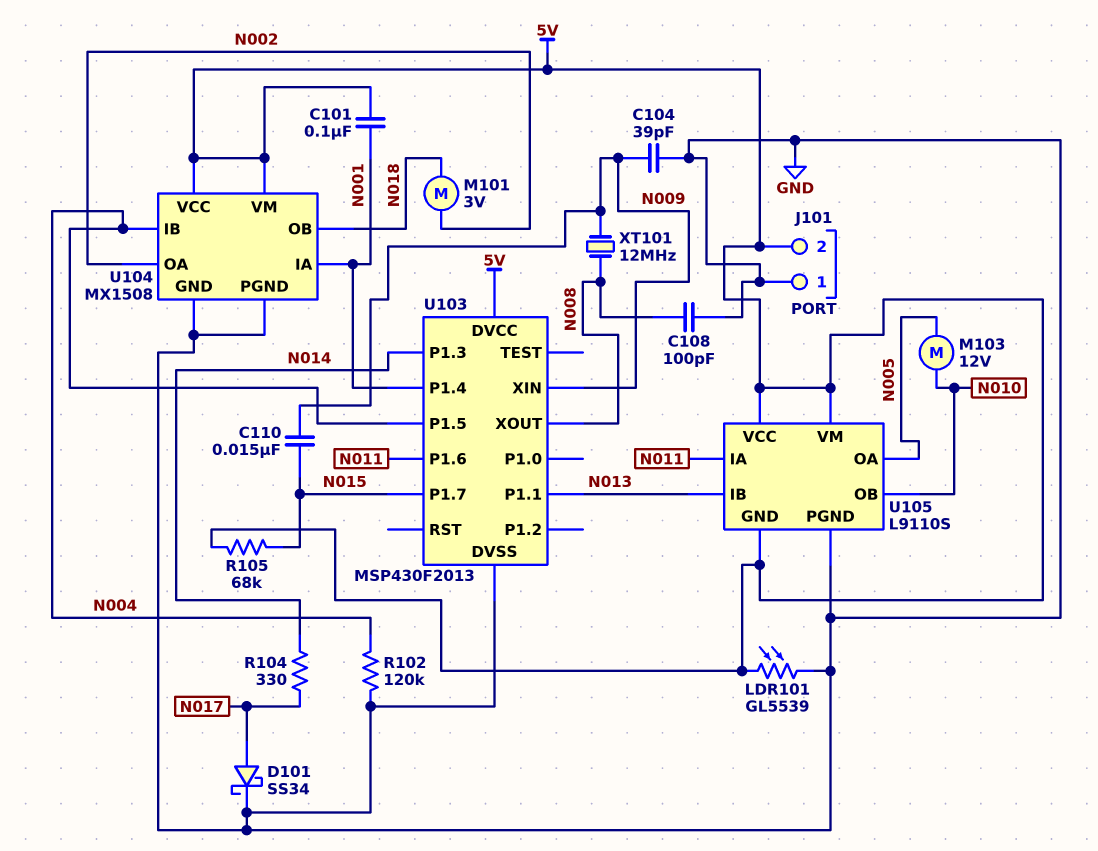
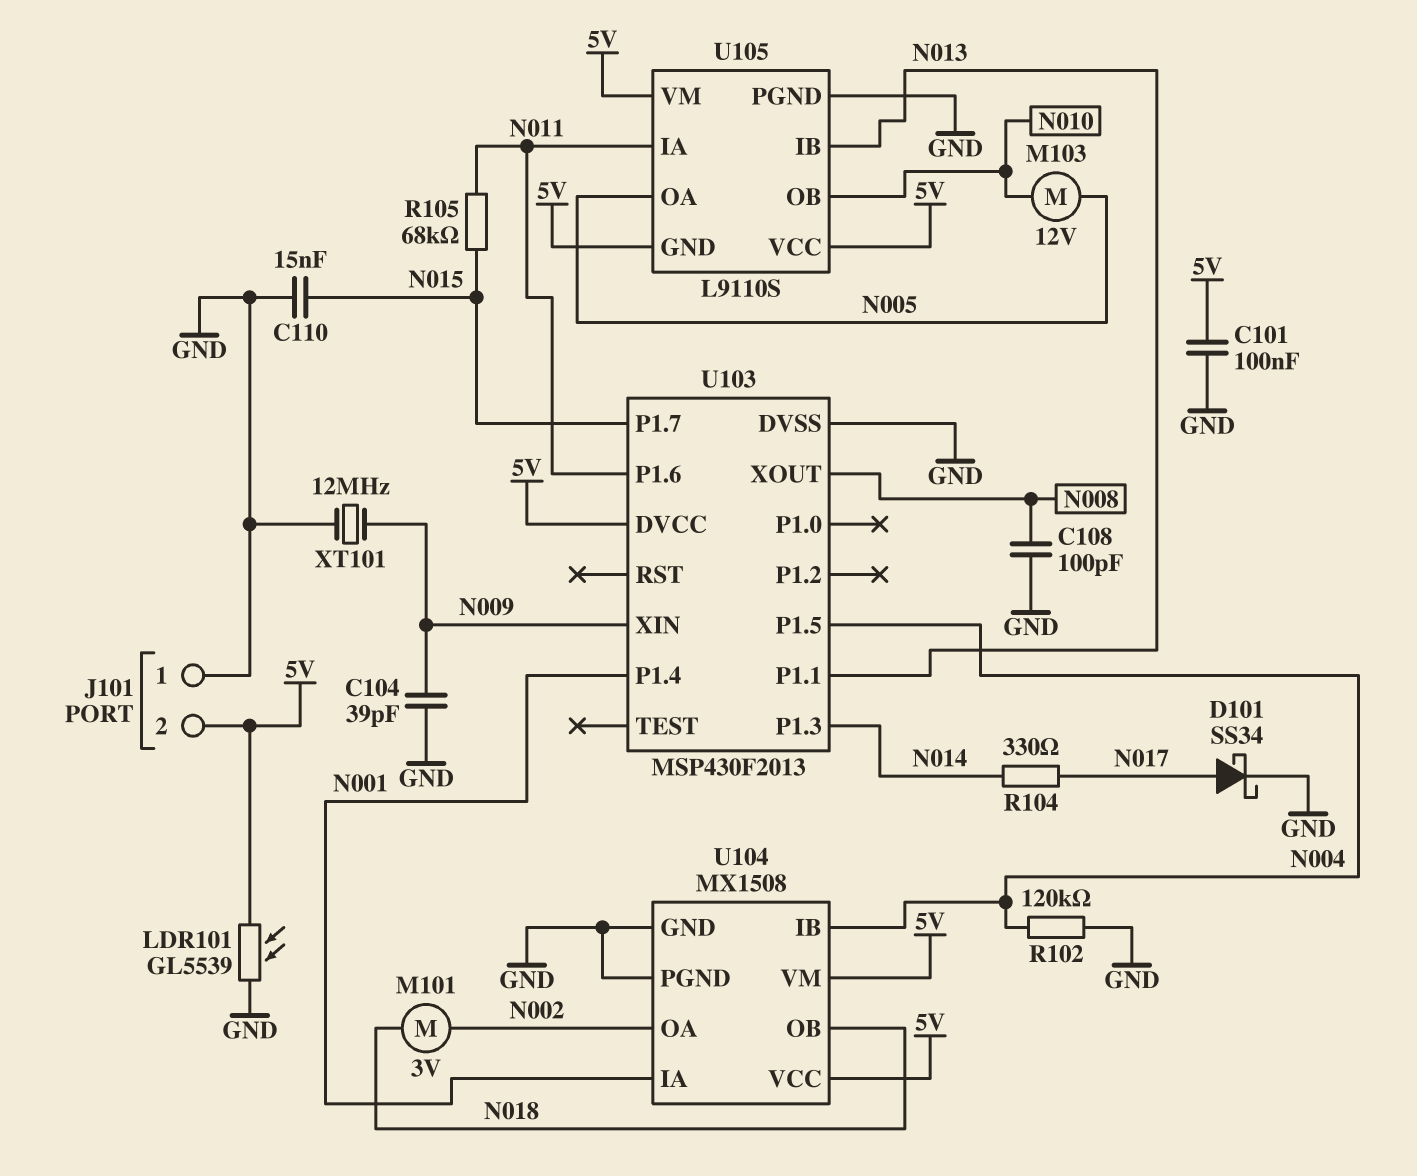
C101: 100nF (5V, N001) -> 100nF (5V, GND)
C110: 15nF (N009, N015) -> 15nF (GND, N015)
R105: 68k (5V, N015) -> 68k (N011, N015)
XT101: 12MHz (N008, N009) -> 12MHz (GND, N009)

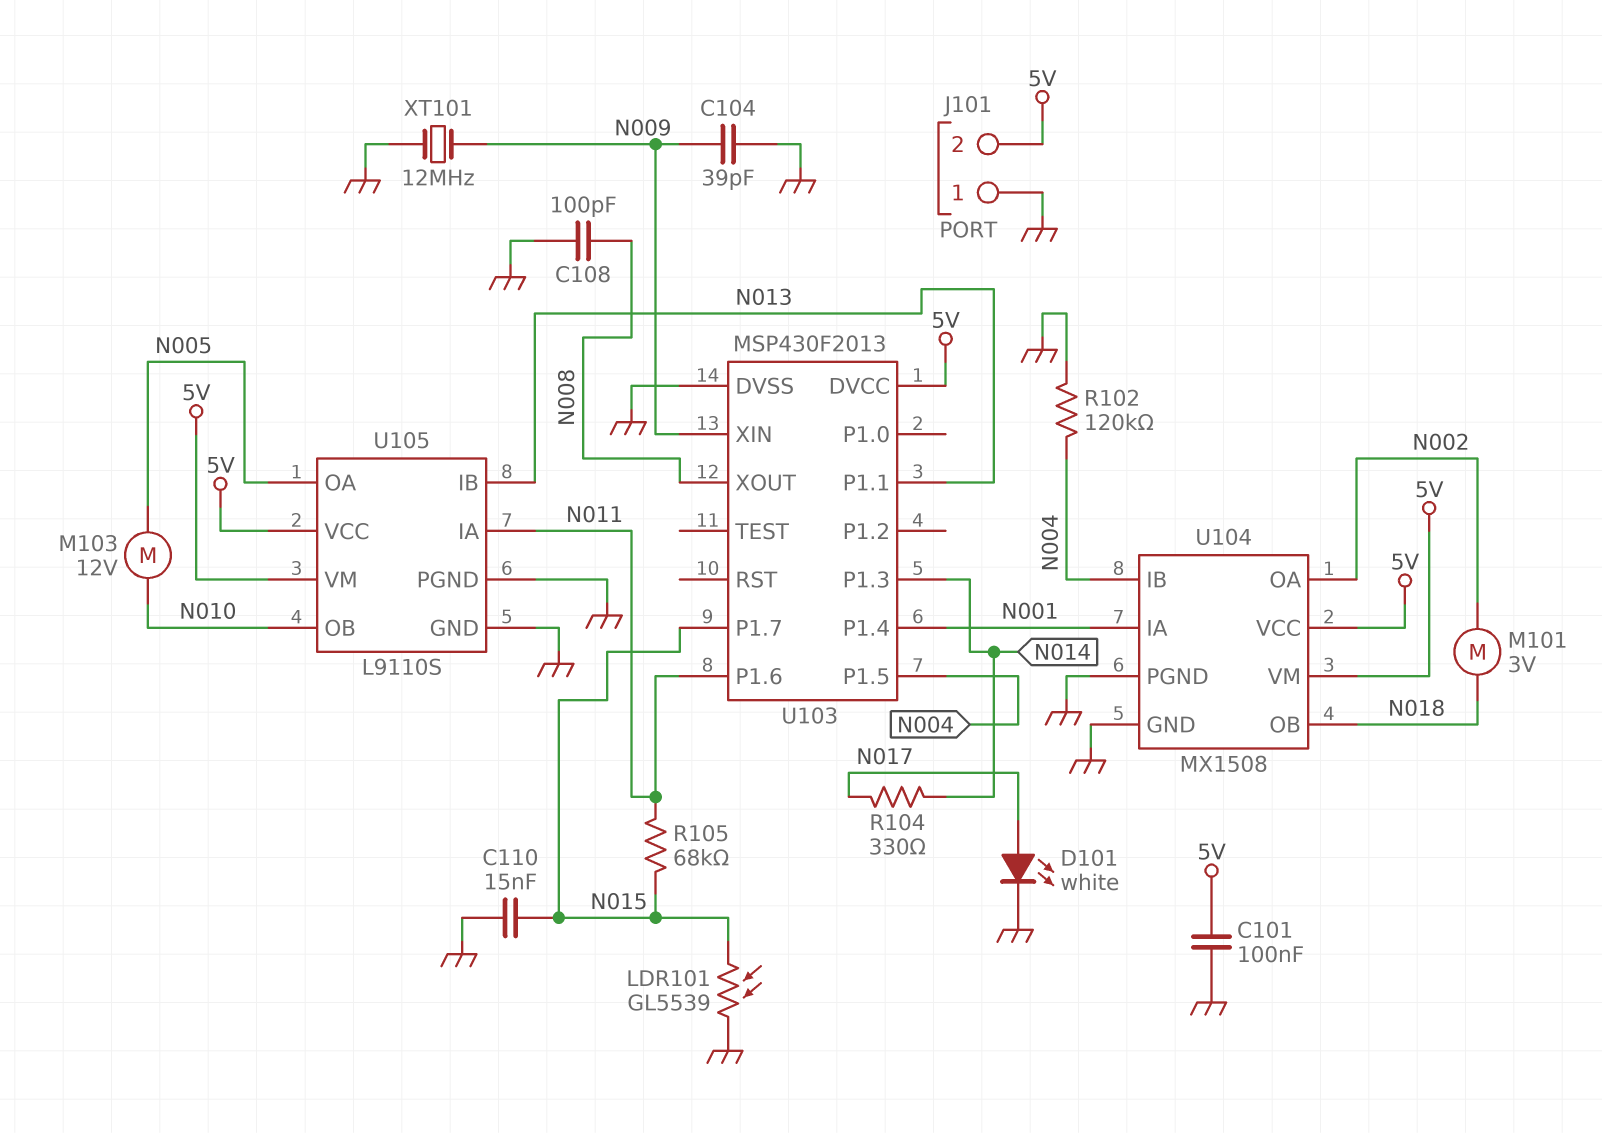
D101: schottky SS34 (A N017, K GND) -> LED white (A N017, K GND)
LDR101: GL5539 (5V, GND) -> GL5539 (GND, N015)
U105 pin GND: 5V -> GND

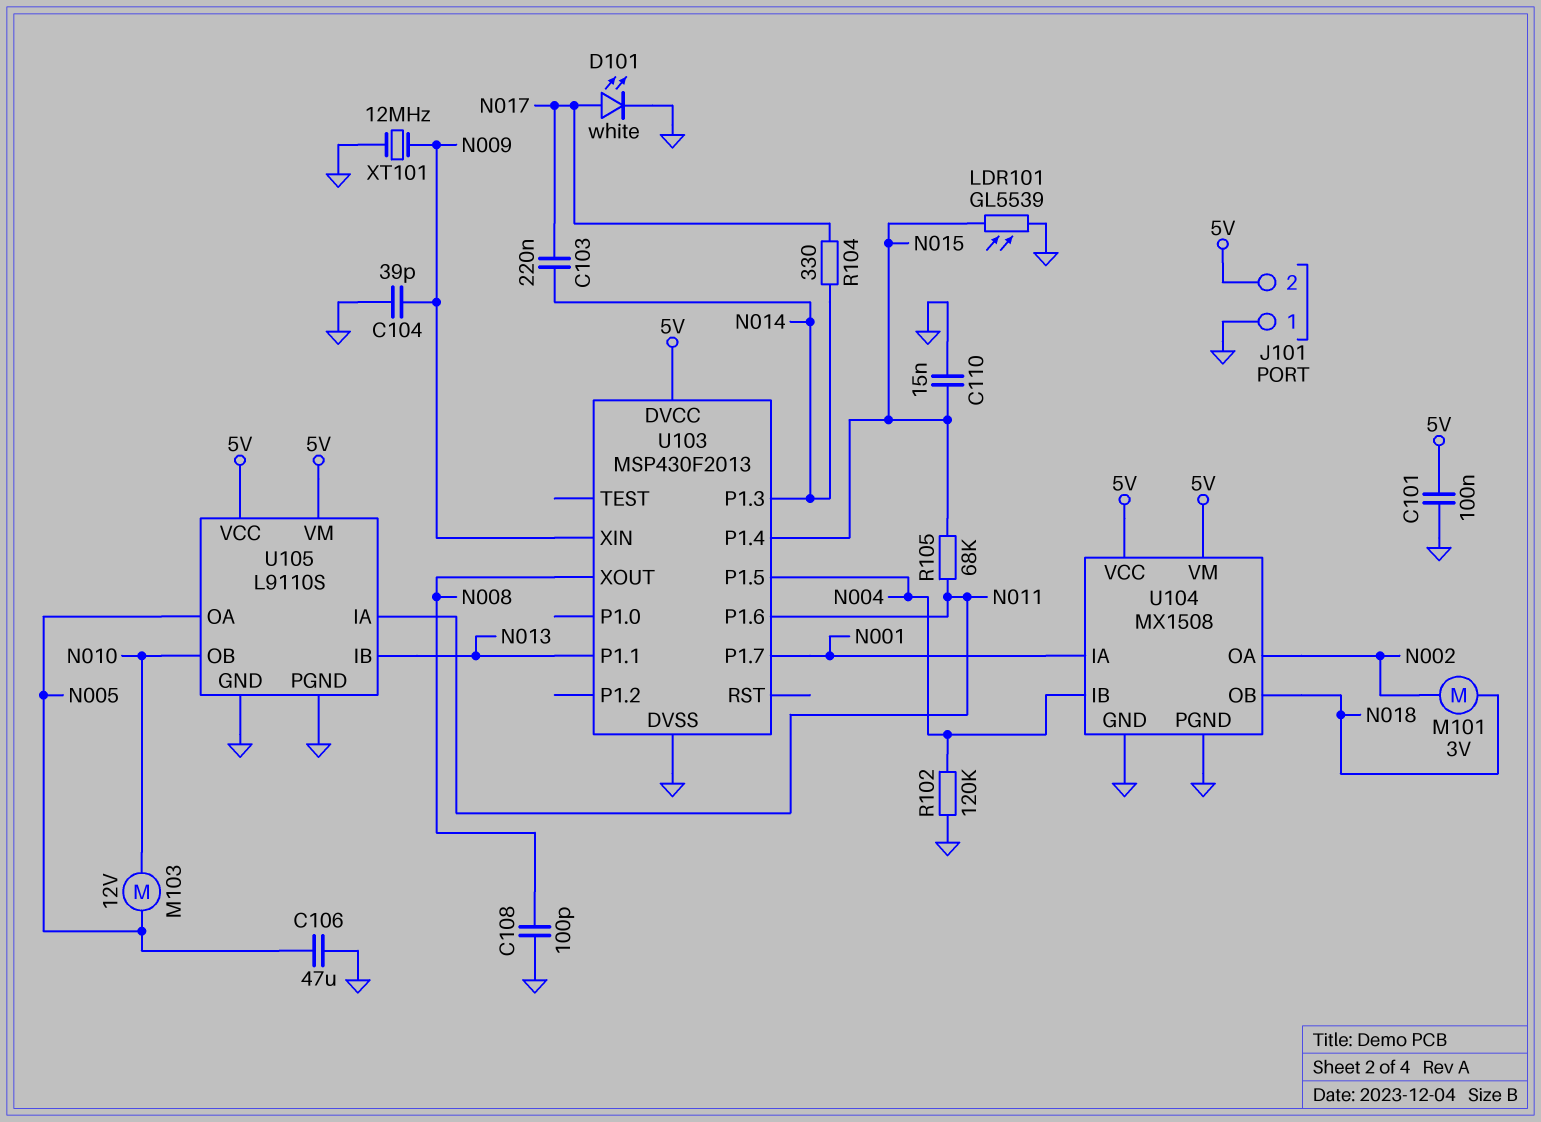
C103: none -> 220nF (N014, N017)
C106: none -> 47uF (GND, N005)
U103 pin P1.4: N001 -> N015
U103 pin P1.7: N015 -> N001

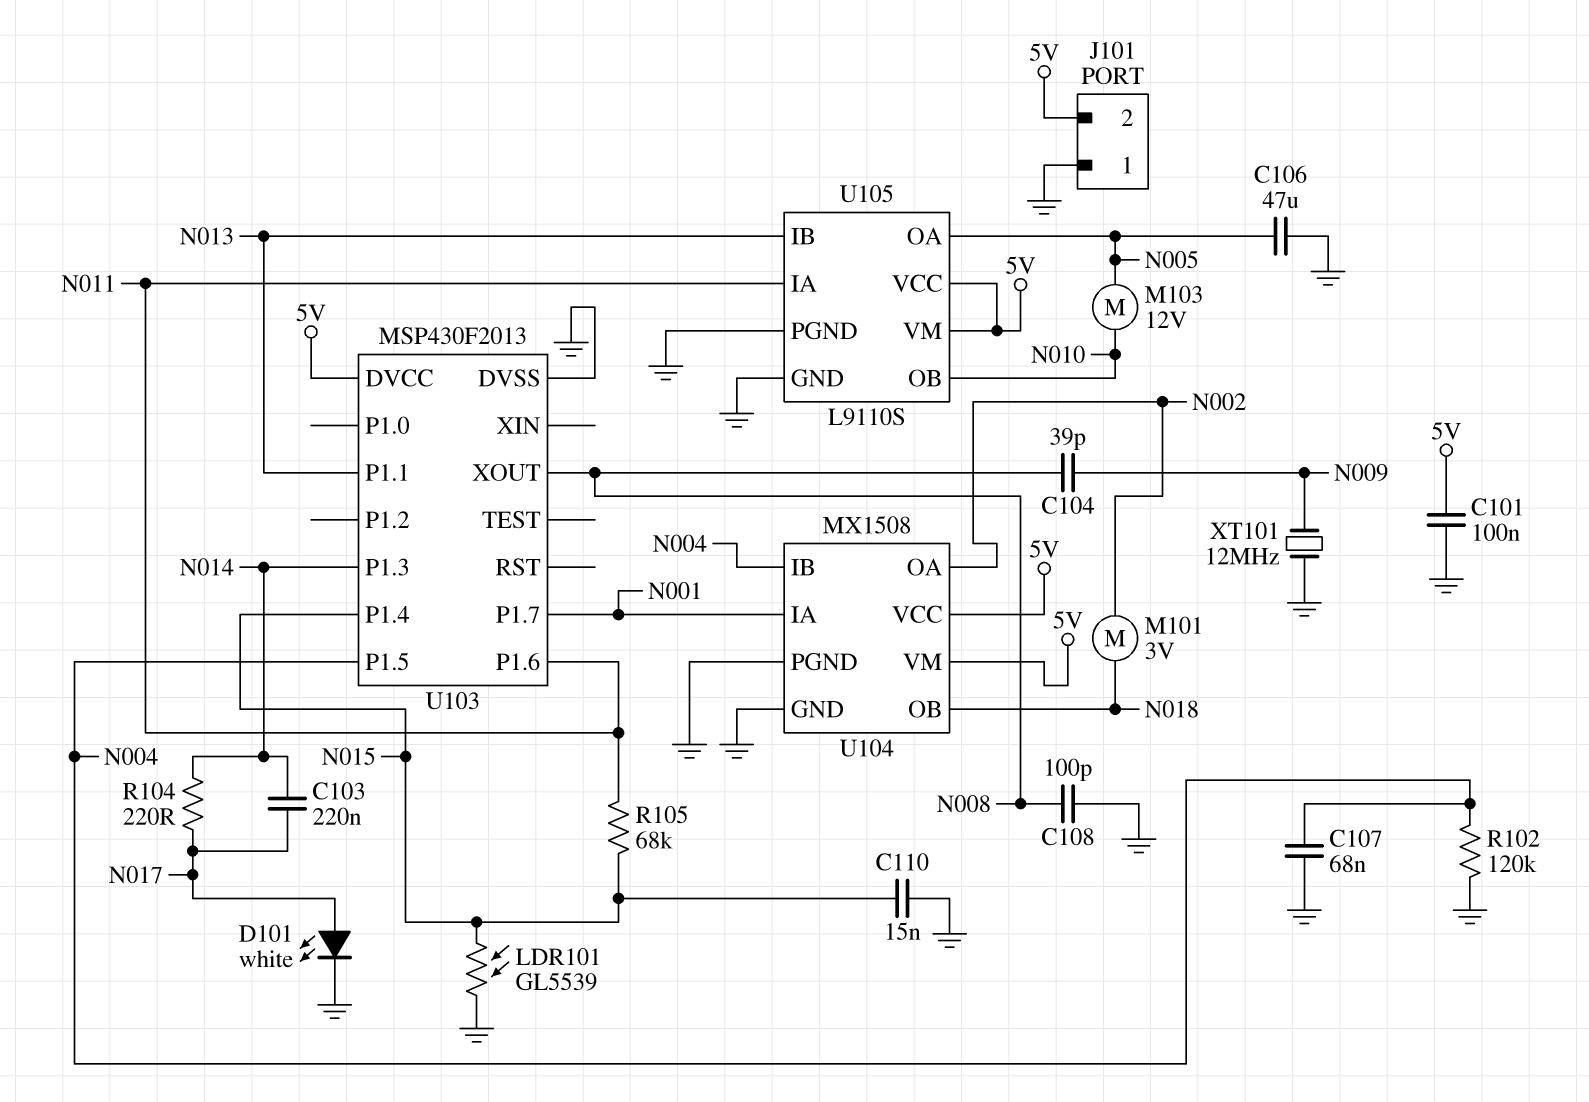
C104: 39pF (GND, N009) -> 39pF (N008, N009)
C107: none -> 68nF (GND, N004)
R104: 330 (N014, N017) -> 220 (N014, N017)
U103 pin XIN: N009 -> none

